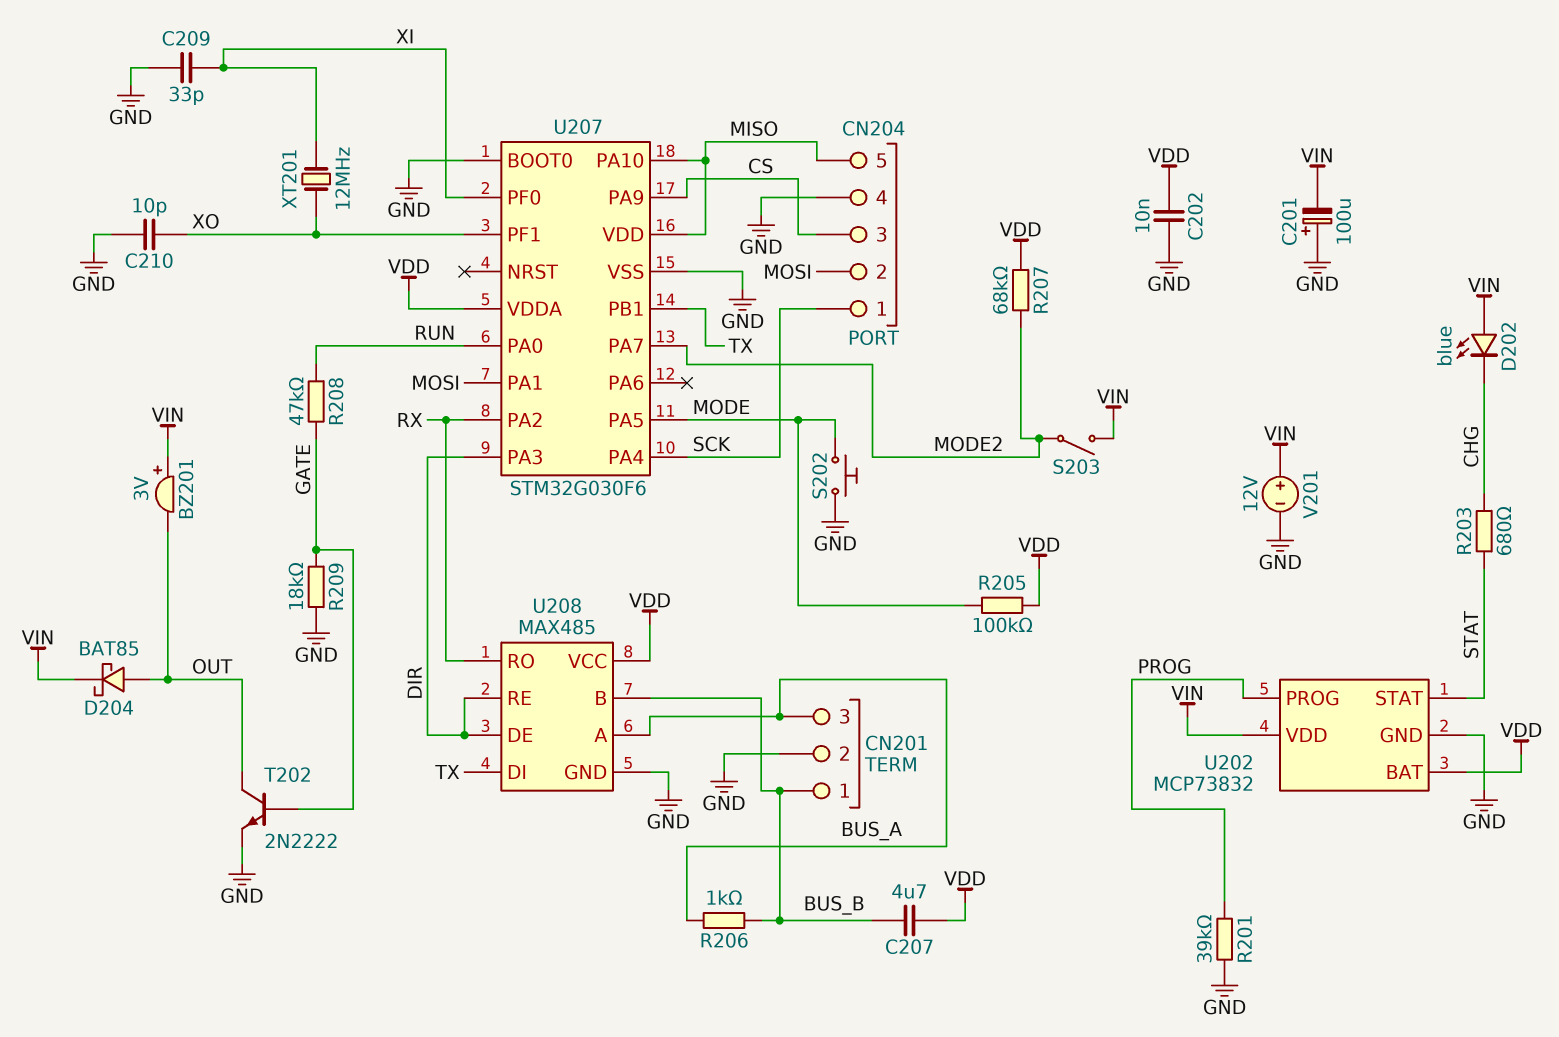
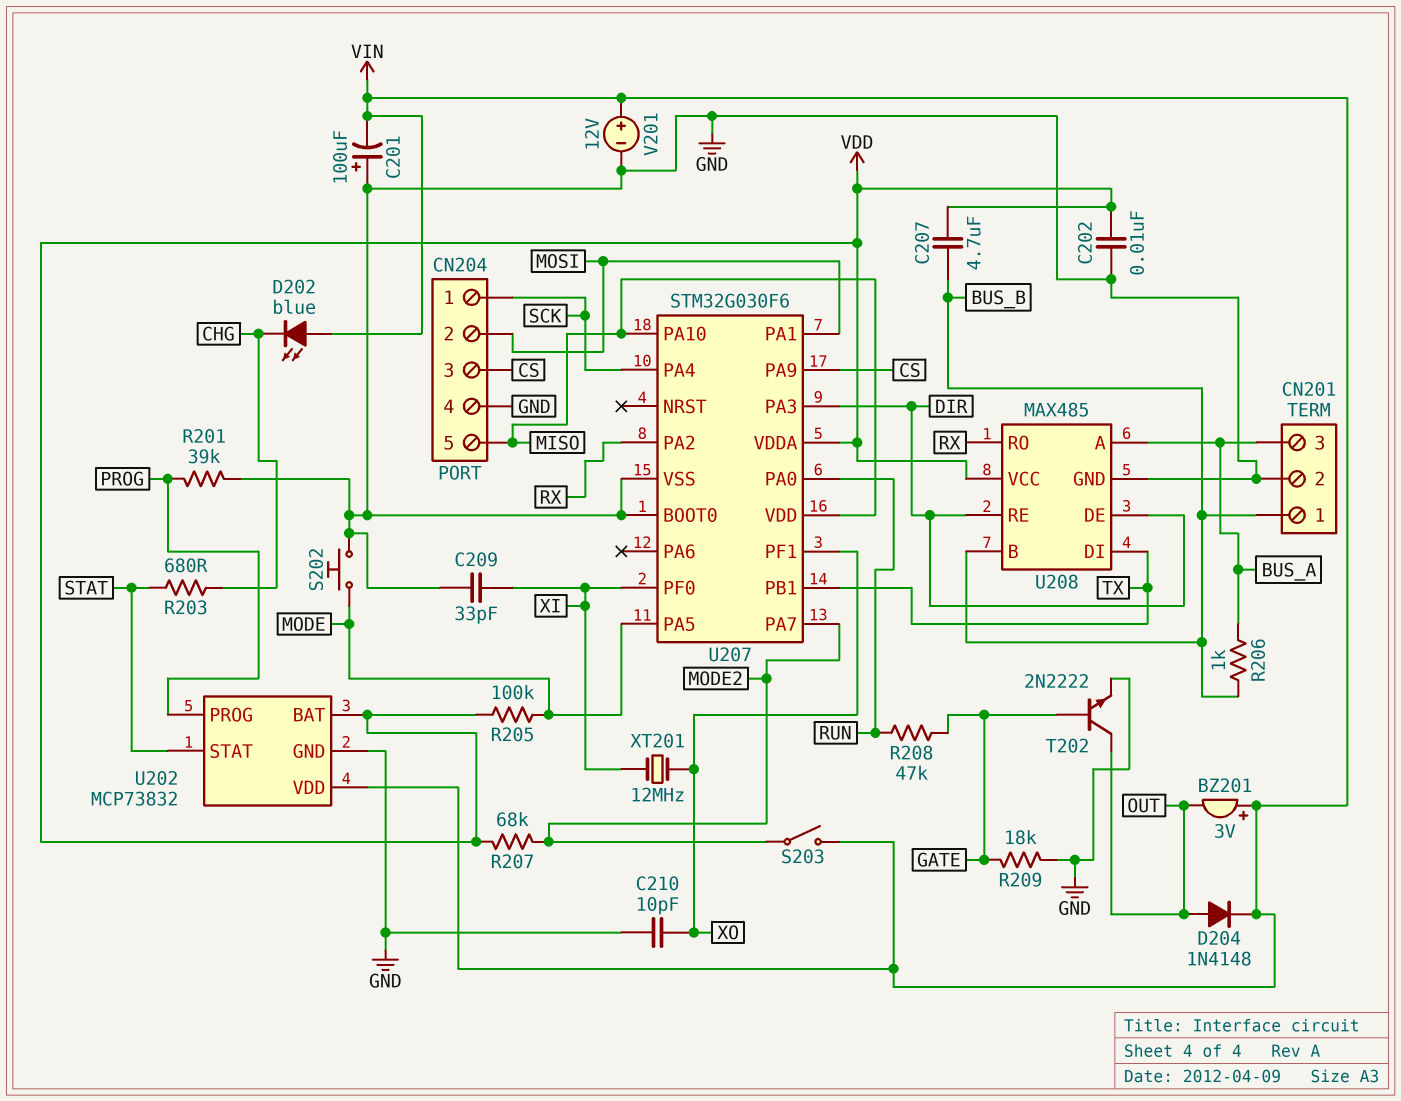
D204: schottky BAT85 (A OUT, K VIN) -> diode 1N4148 (A OUT, K VIN)

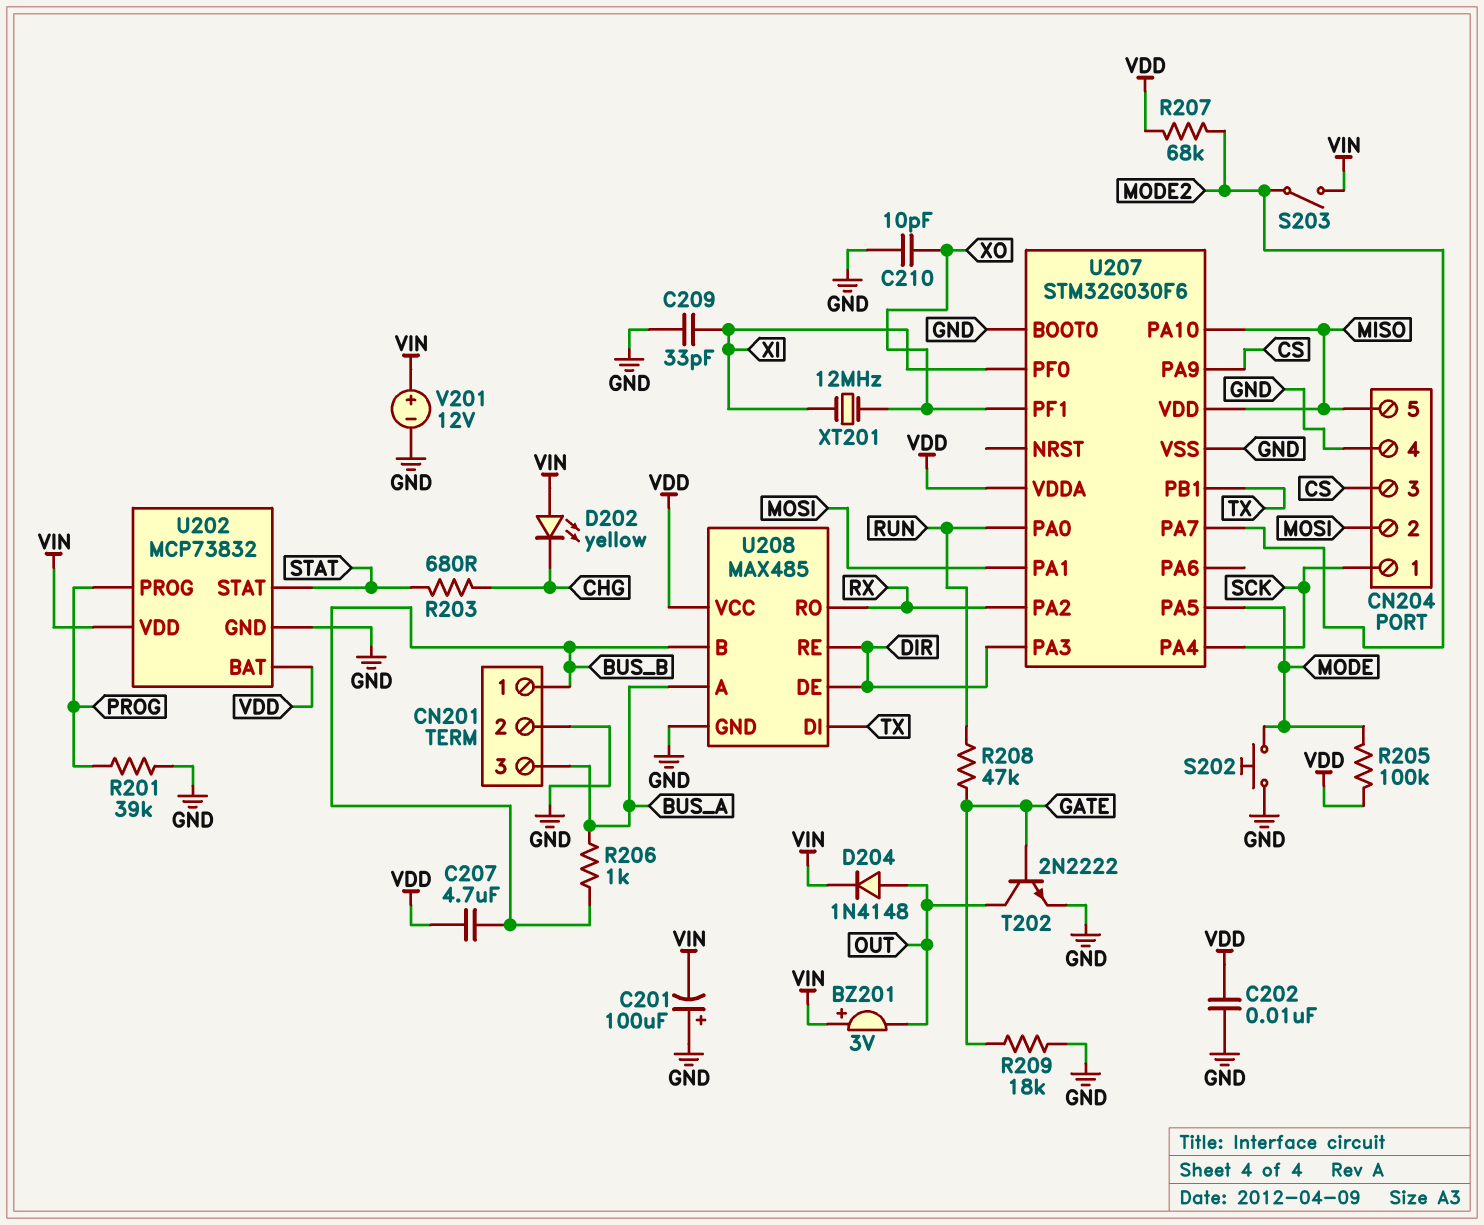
D202: LED blue (A VIN, K CHG) -> LED yellow (A VIN, K CHG)

